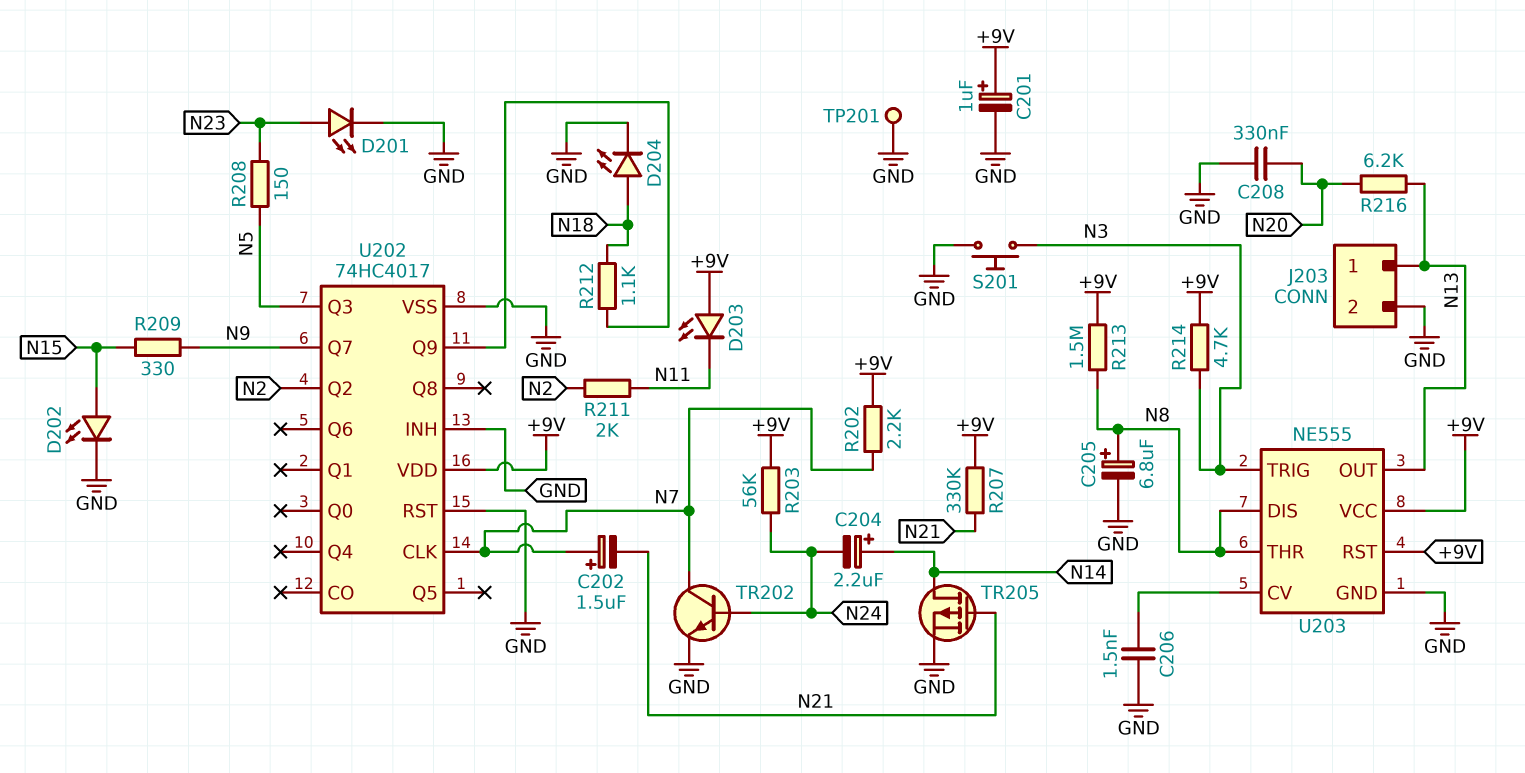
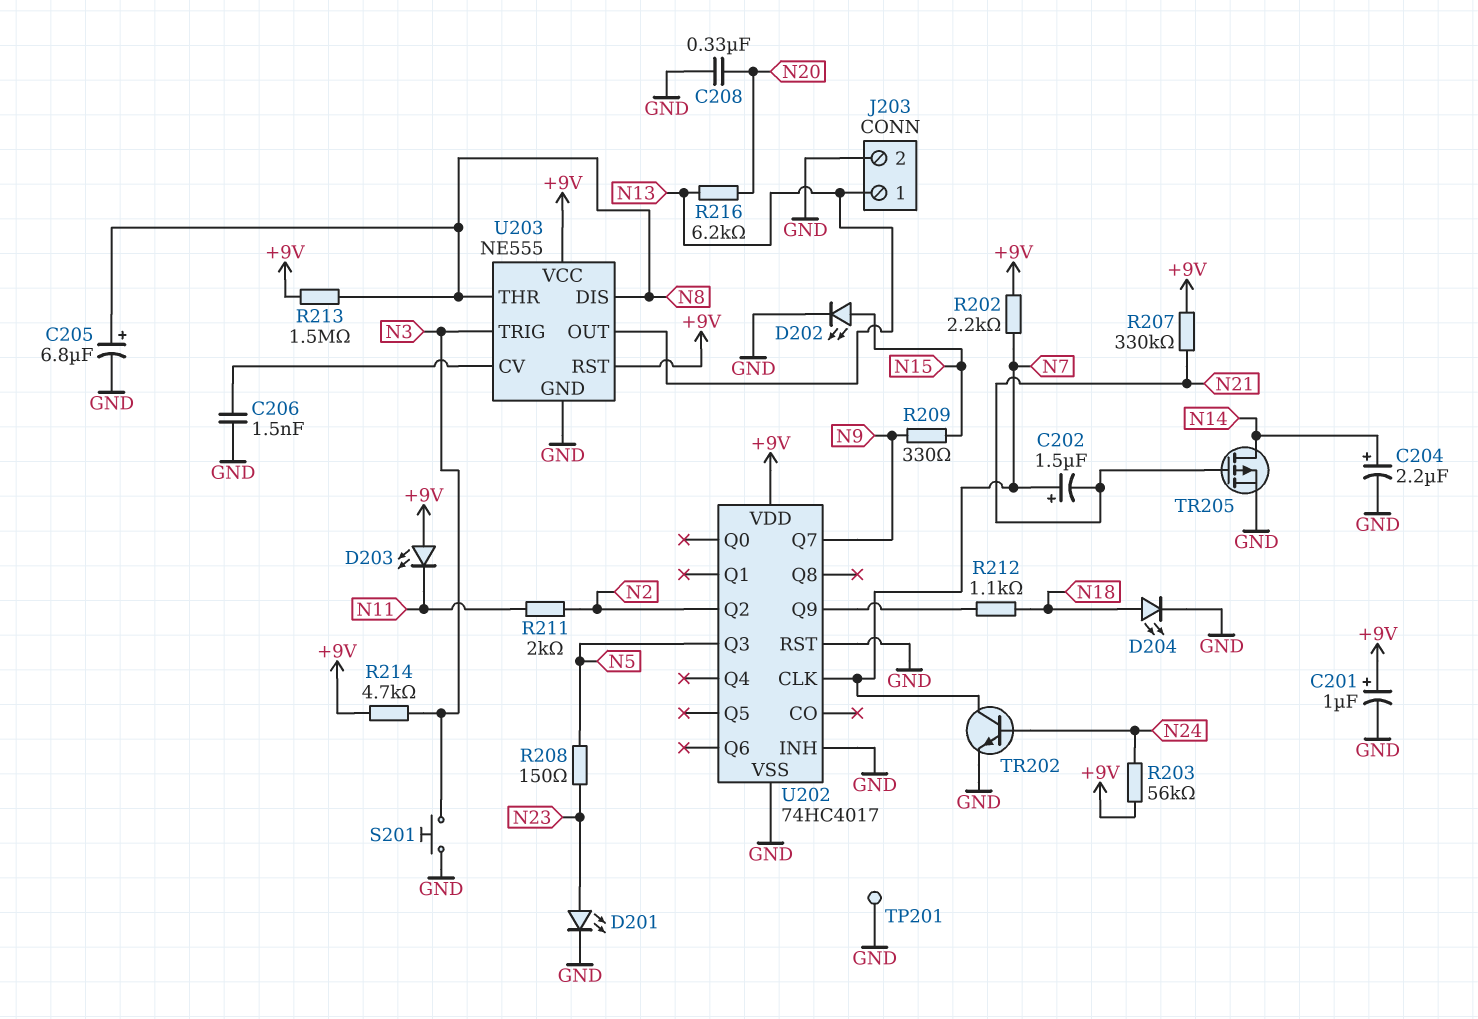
C204: 2.2uF (plus N14, minus N24) -> 2.2uF (plus N14, minus GND)

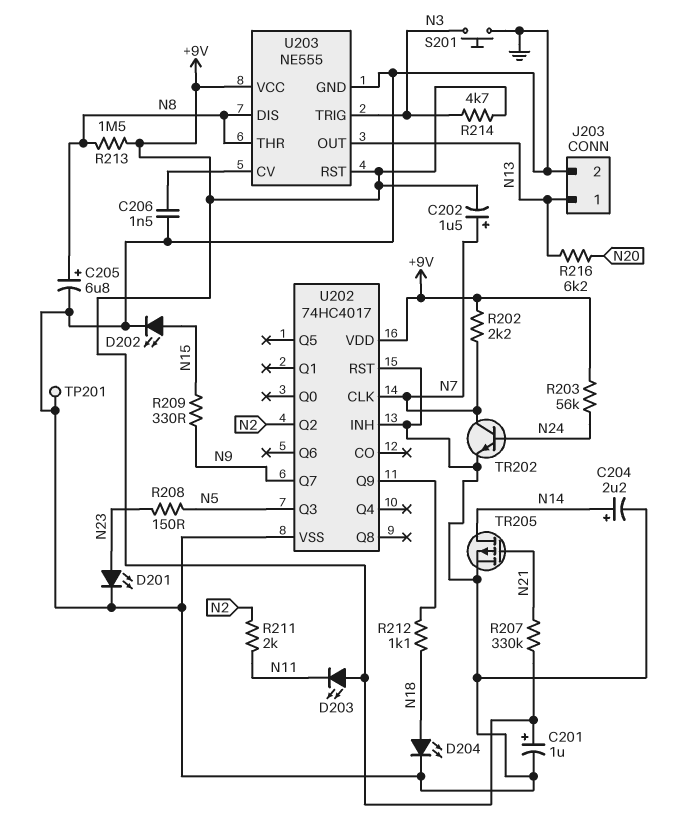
C202: 1.5uF (plus N7, minus N21) -> 1.5uF (plus N7, minus +9V)
C208: 330nF (GND, N20) -> none

